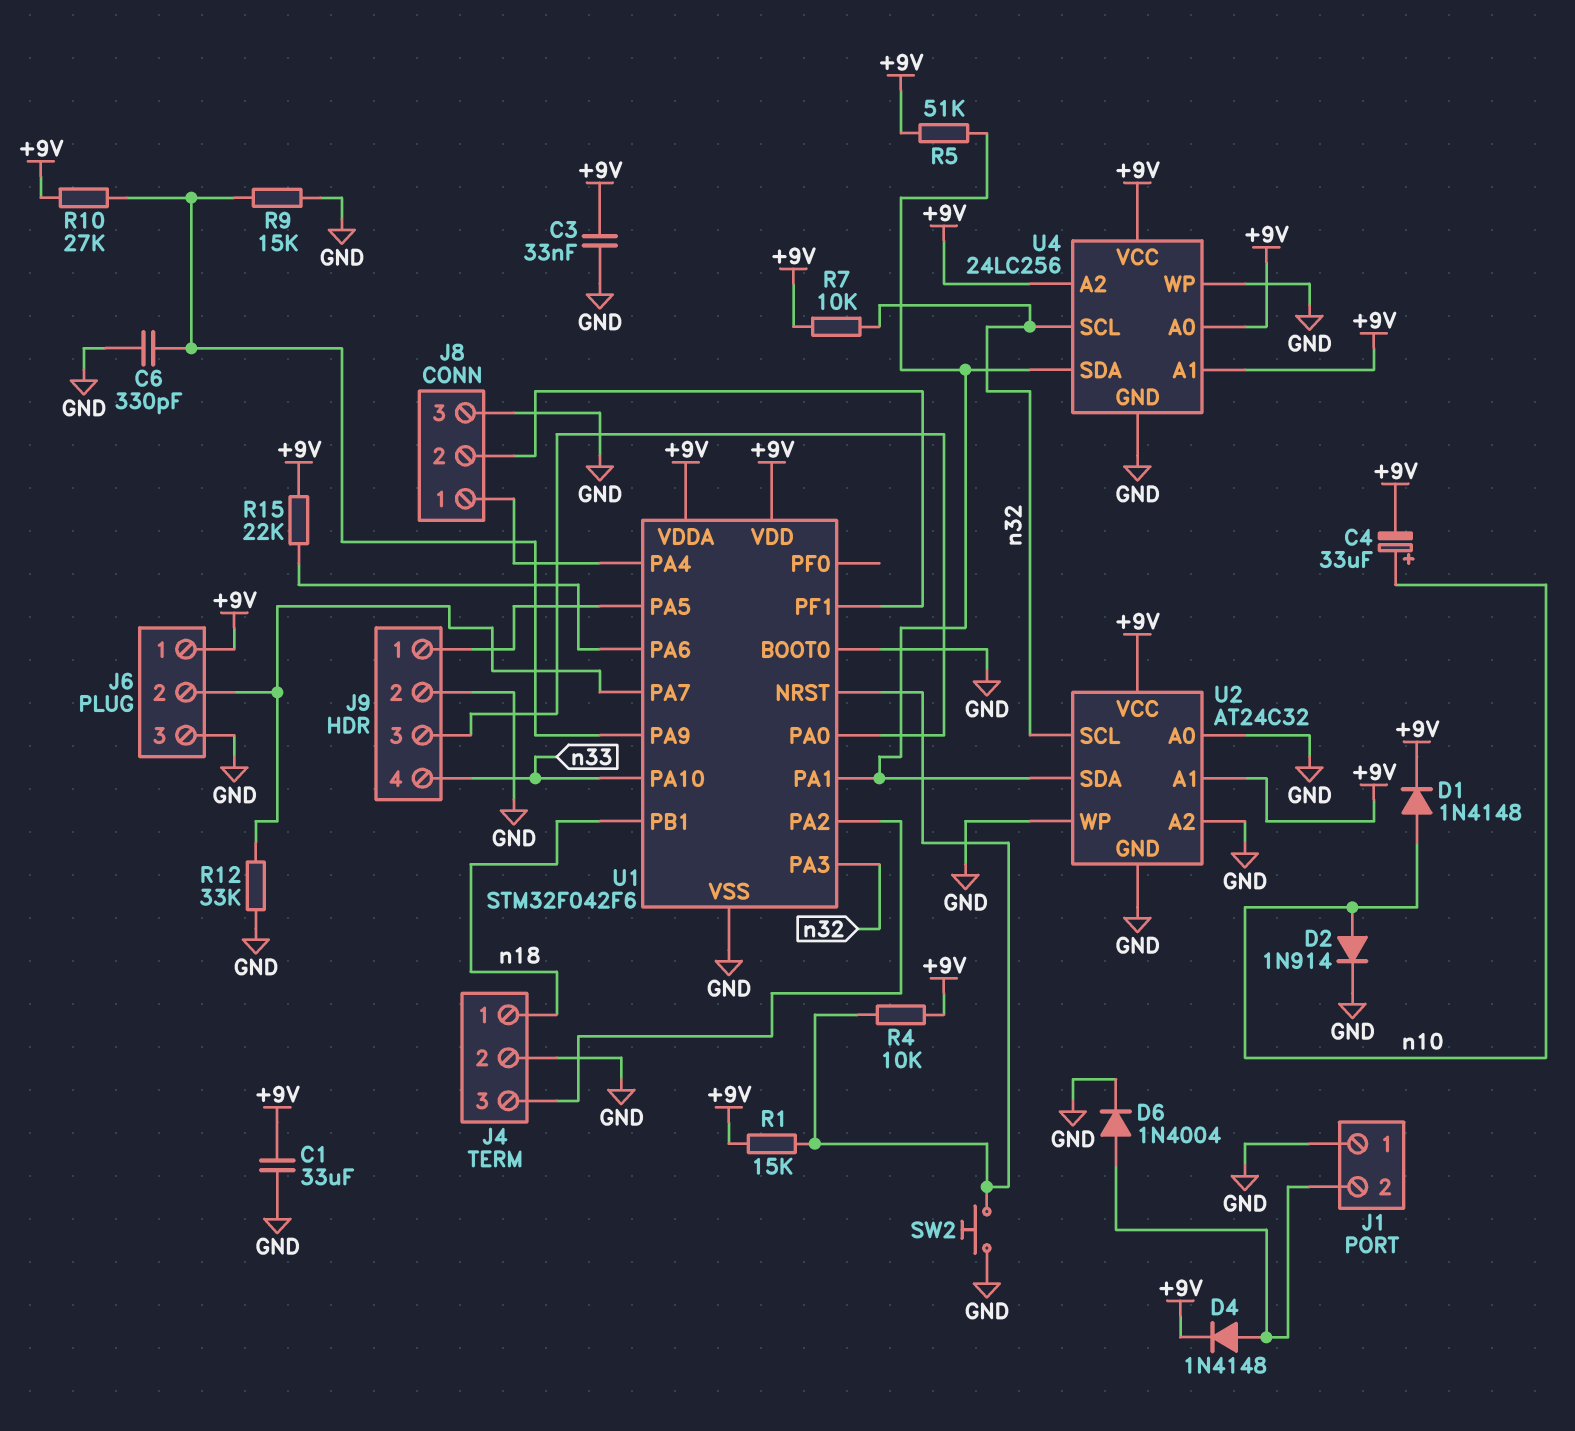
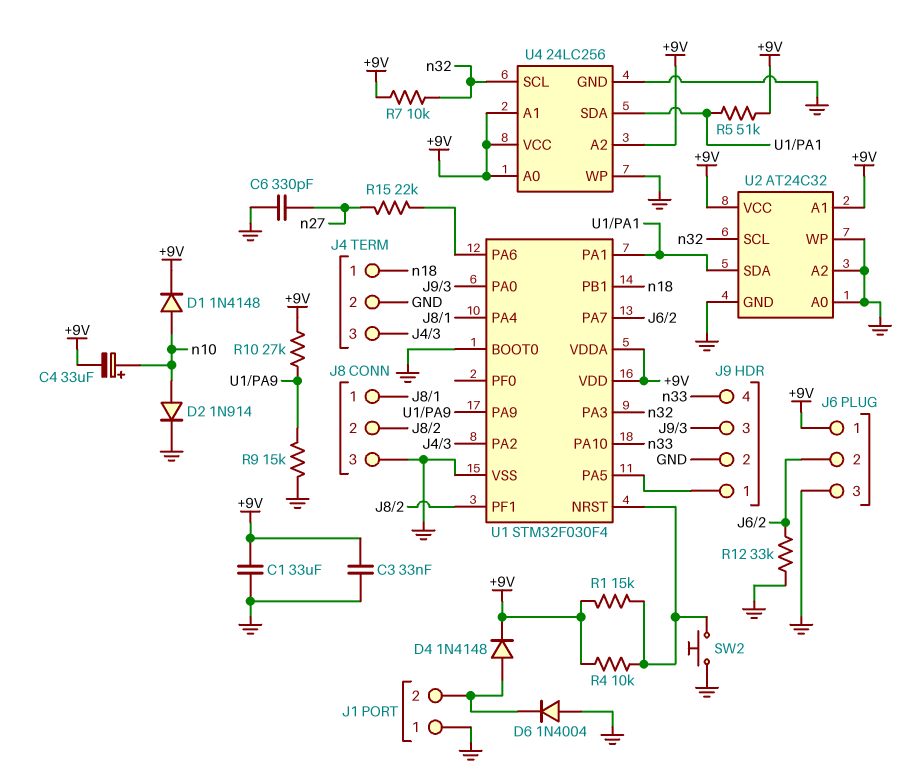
C6: 330pF (GND, U1/PA9) -> 330pF (GND, n27)
D6: diode 1N4004 (A J1/2, K GND) -> diode 1N4004 (A GND, K J1/2)
R15: 22k (+9V, U1/PA6) -> 22k (U1/PA6, n27)
U1: STM32F042F6 -> STM32F030F4

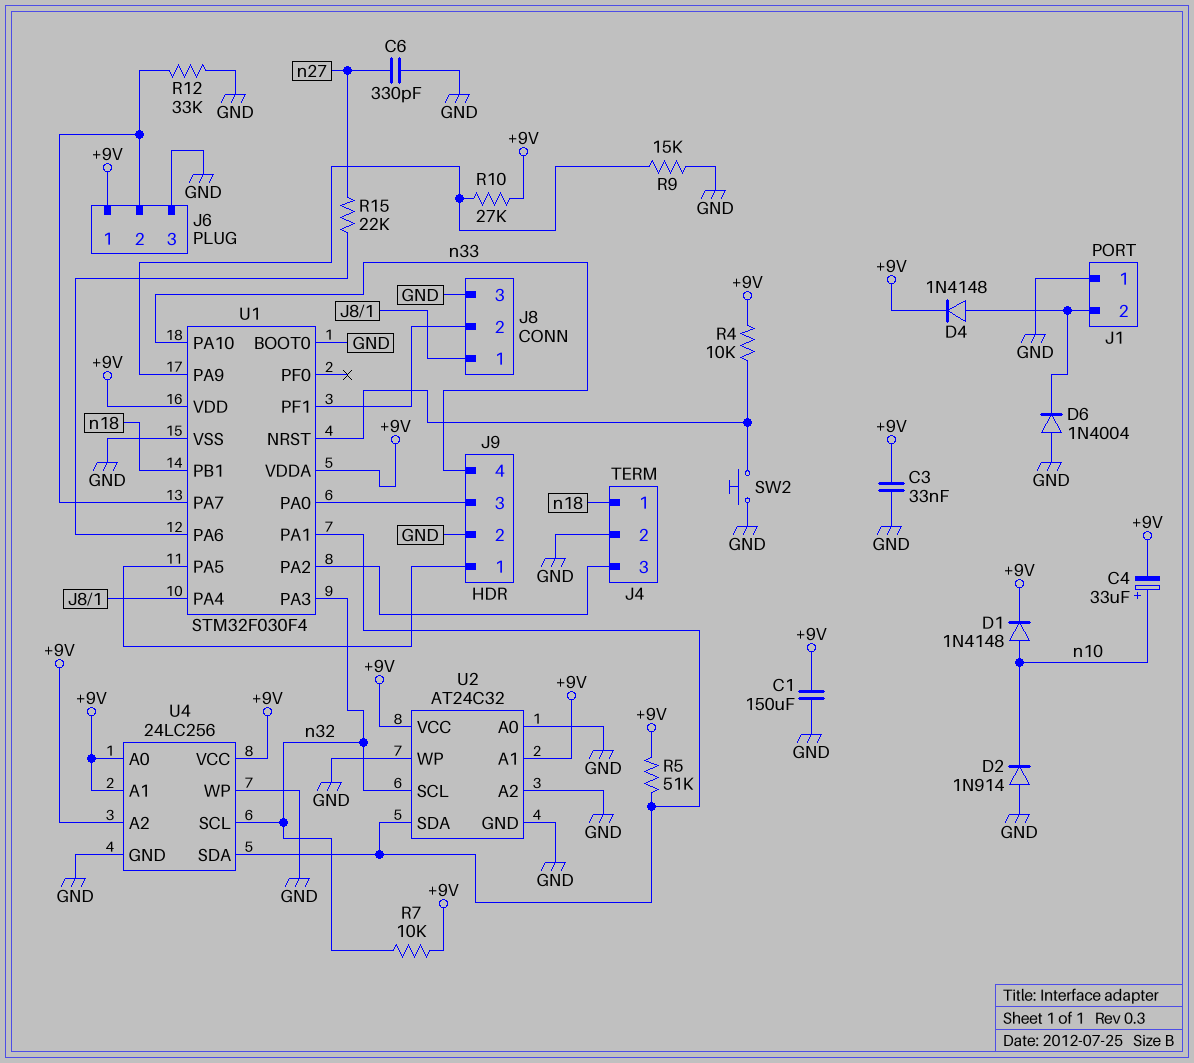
C1: 33uF (+9V, GND) -> 150uF (+9V, GND)
D2: diode 1N914 (A n10, K GND) -> diode 1N914 (A GND, K n10)
R1: 15k (+9V, U1/NRST) -> none

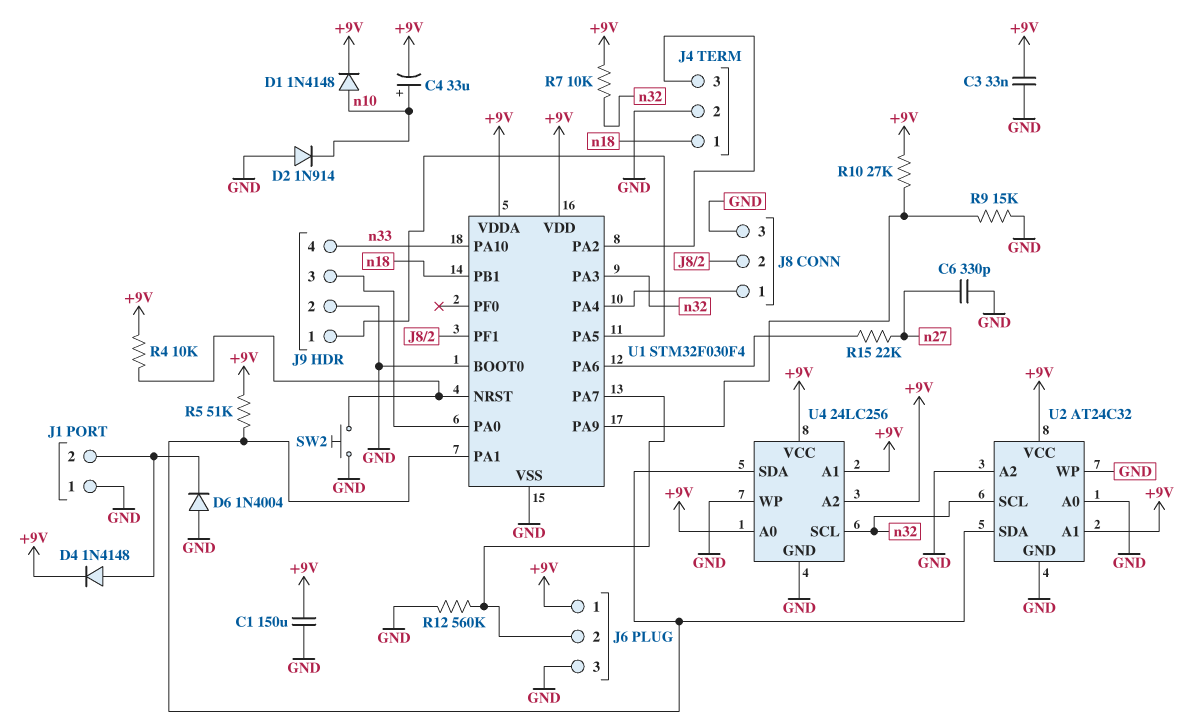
R12: 33k (GND, J6/2) -> 560k (GND, J6/2)

